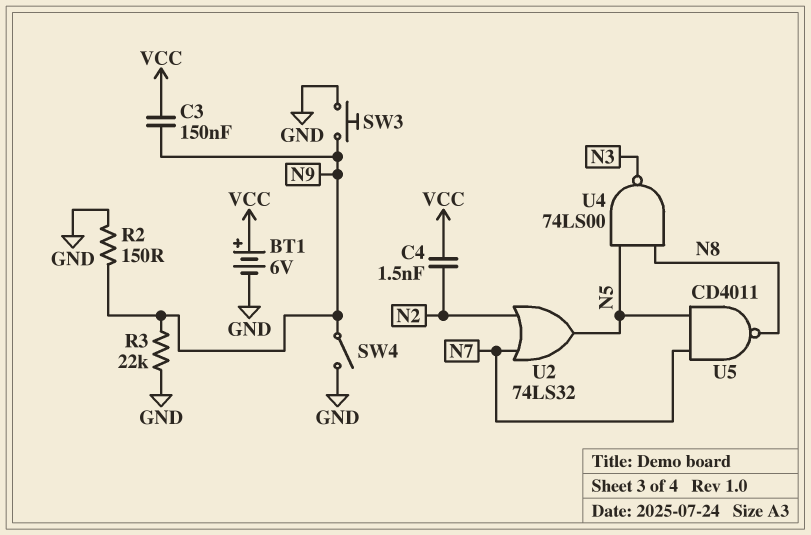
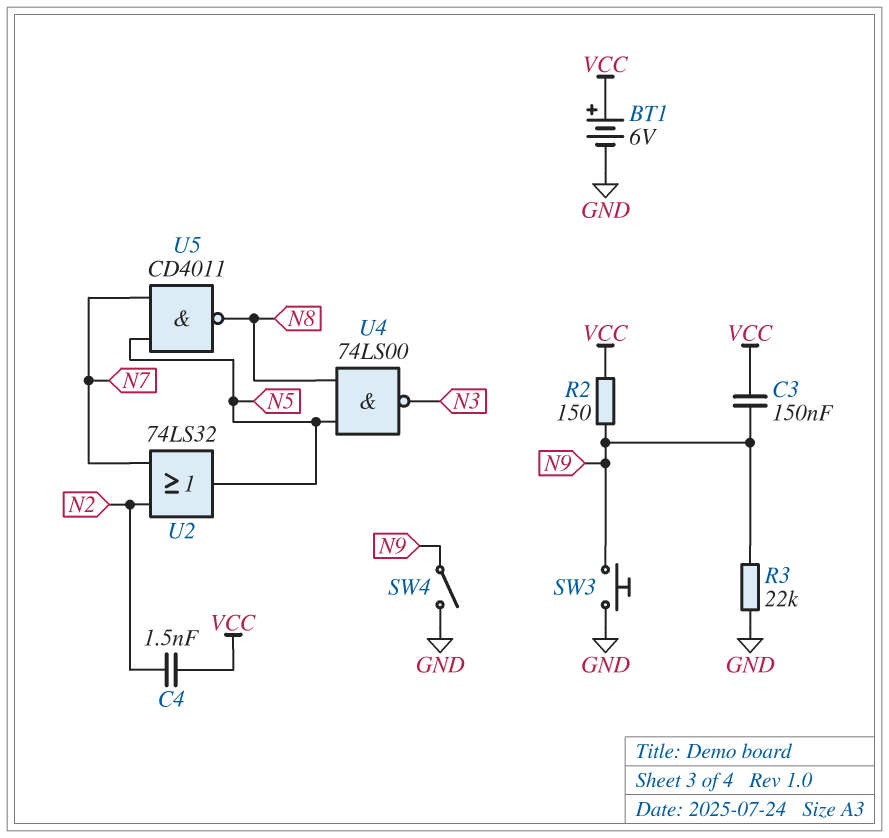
R2: 150 (GND, N9) -> 150 (N9, VCC)

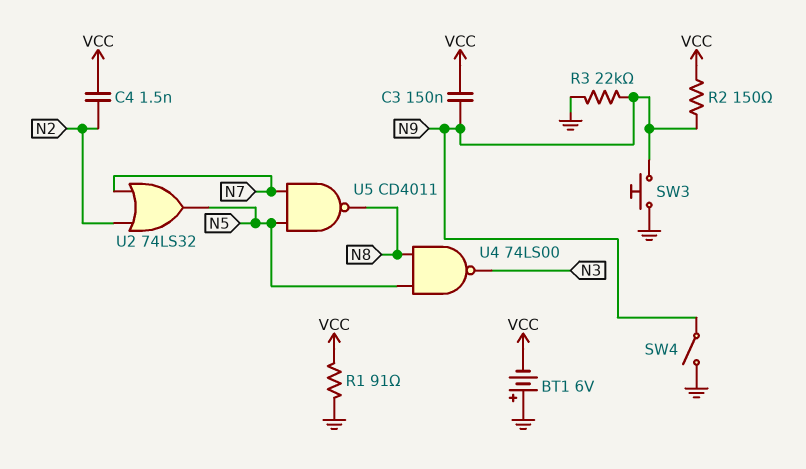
BT1: 6V (plus VCC, minus GND) -> 6V (plus GND, minus VCC)
R1: none -> 91 (GND, VCC)

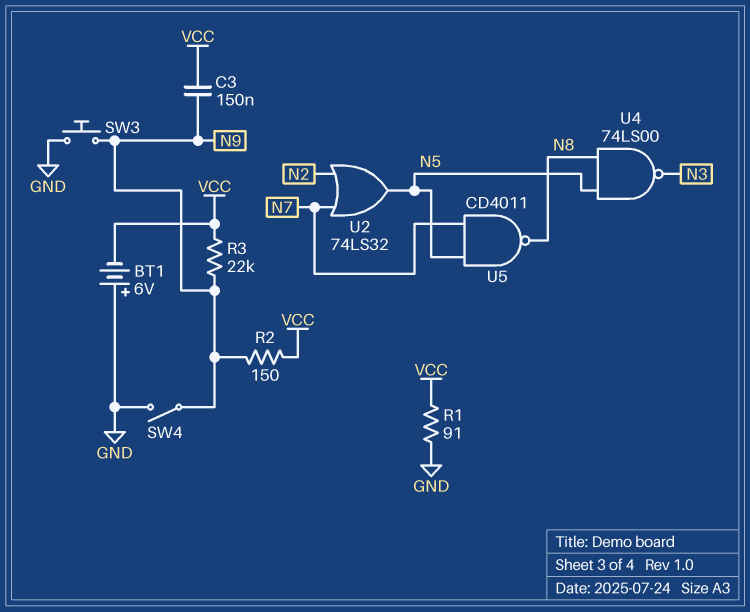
C4: 1.5nF (N2, VCC) -> none
R3: 22k (GND, N9) -> 22k (N9, VCC)

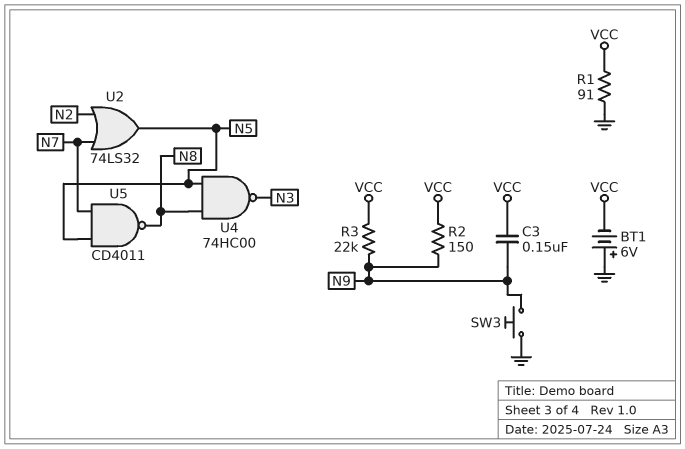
SW4: switch (GND, N9) -> none
U4: NAND 74LS00 (in N5, in N8, out N3) -> NAND 74HC00 (in N5, in N8, out N3)

